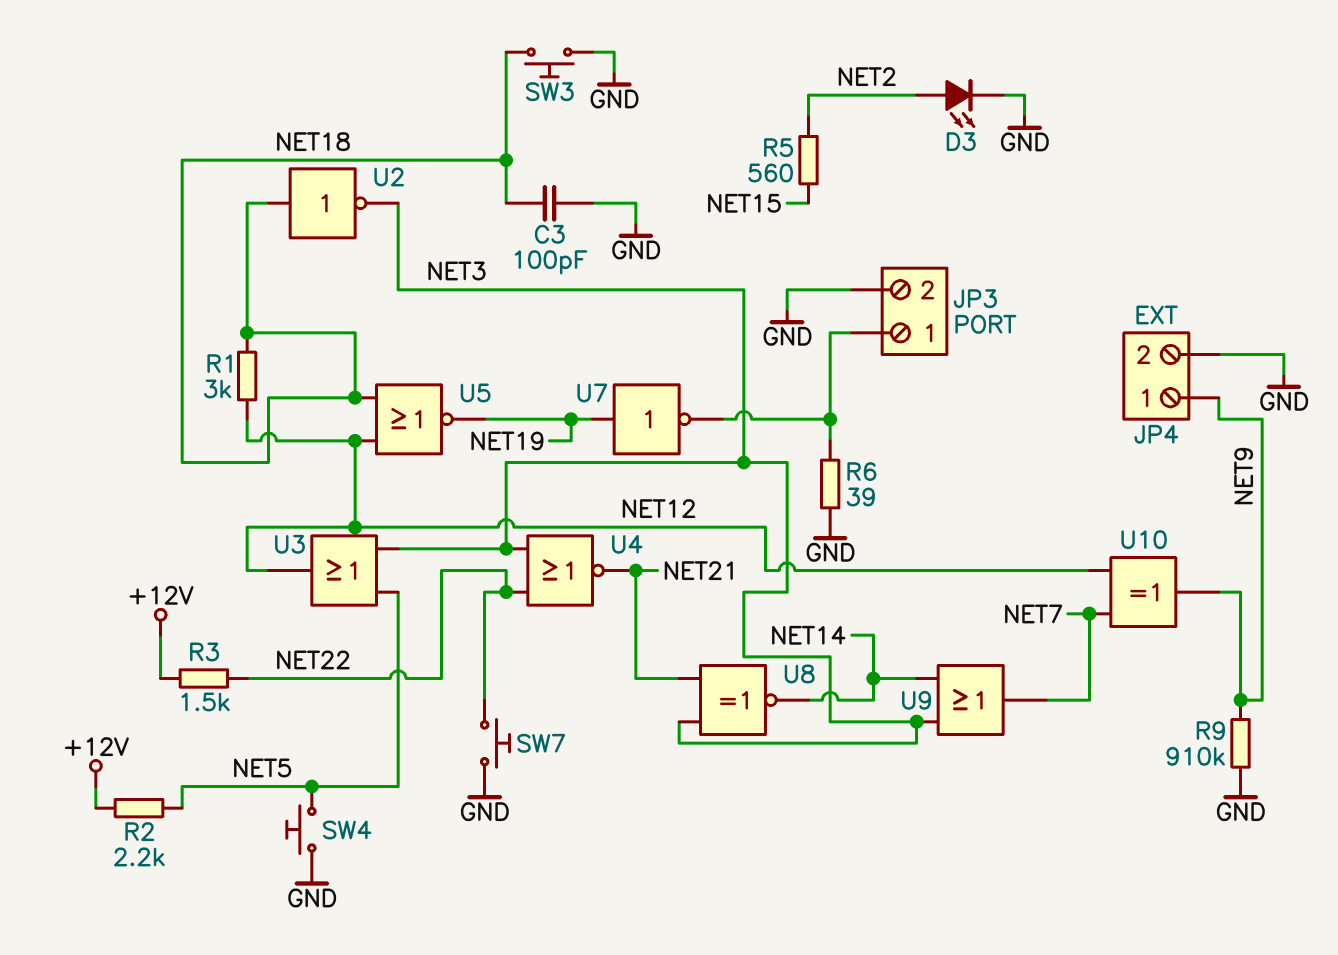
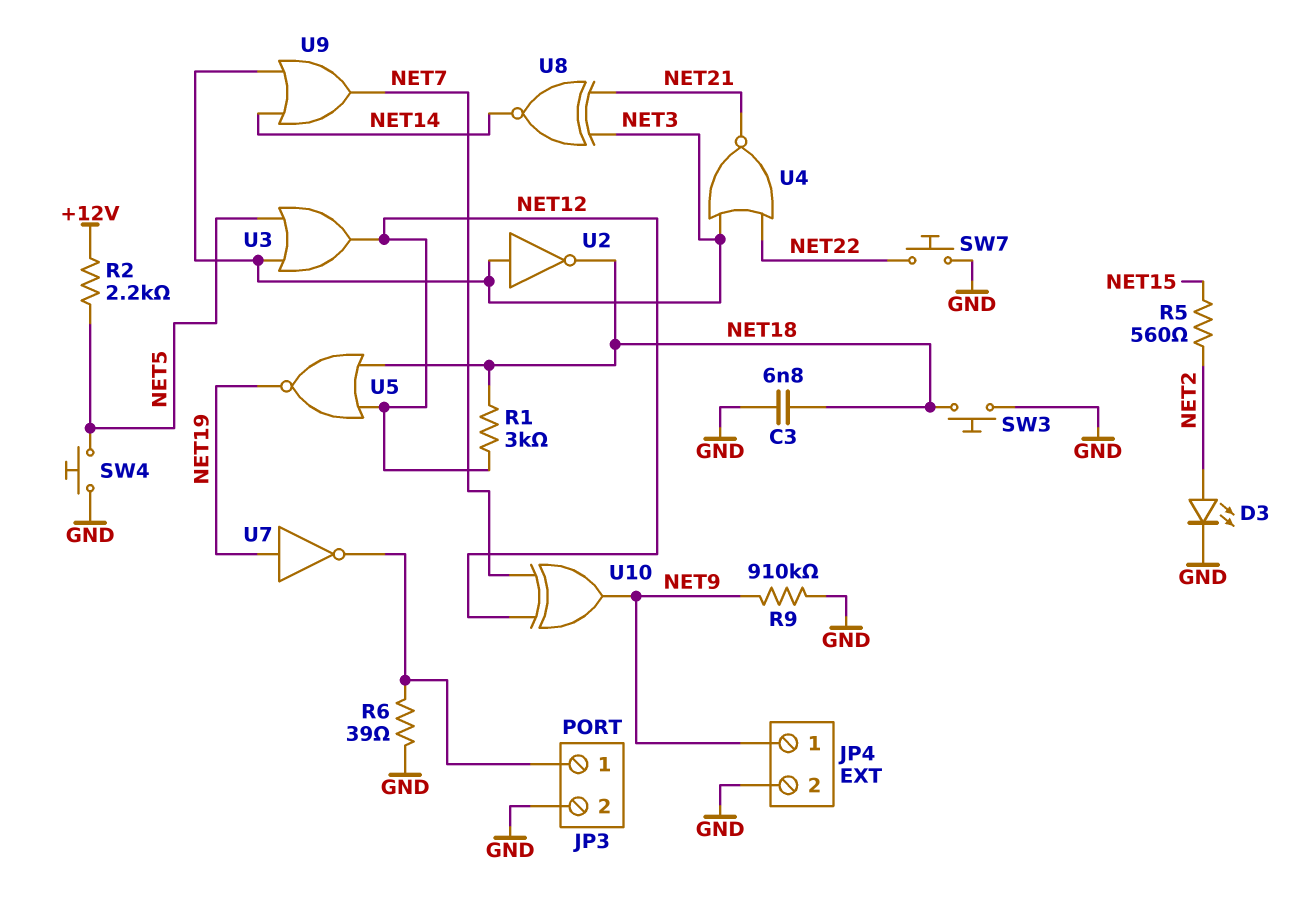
C3: 100pF (GND, NET18) -> 6.8nF (GND, NET18)
R3: 1.5k (+12V, NET22) -> none
U2: NOT (in NET18, out NET3) -> NOT (in NET3, out NET18)

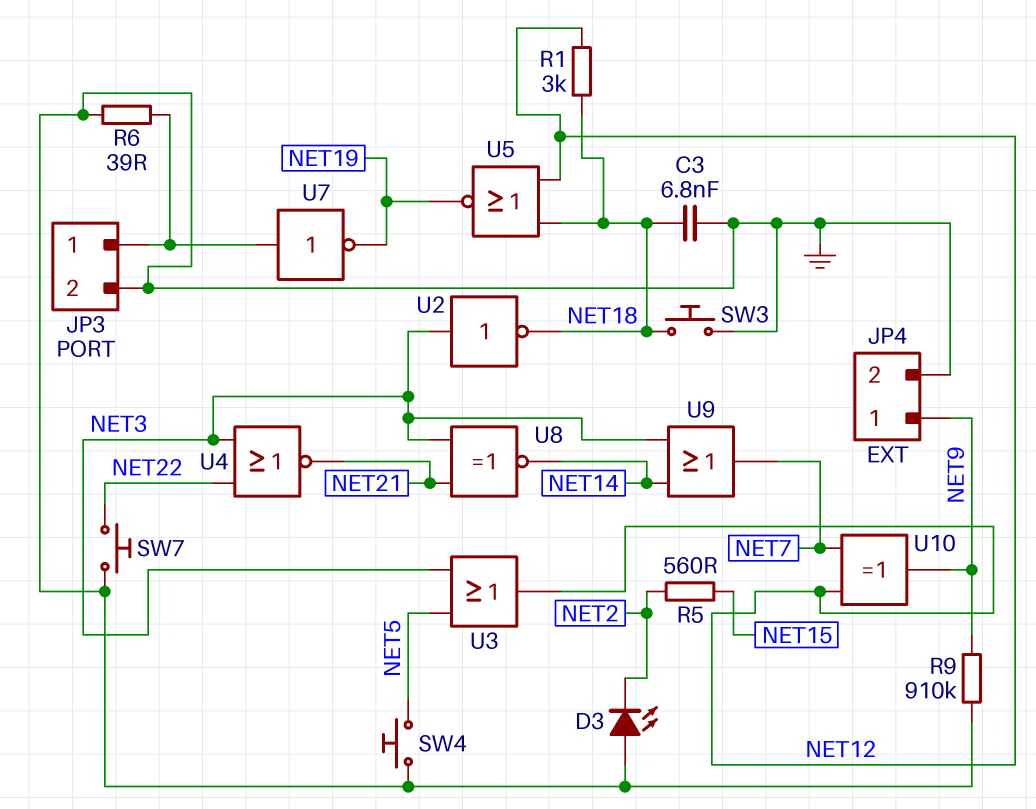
D3: LED (A NET2, K GND) -> LED (A GND, K NET2)
R2: 2.2k (+12V, NET5) -> none
U7: NOT (in NET19, out JP3/1) -> NOT (in JP3/1, out NET19)

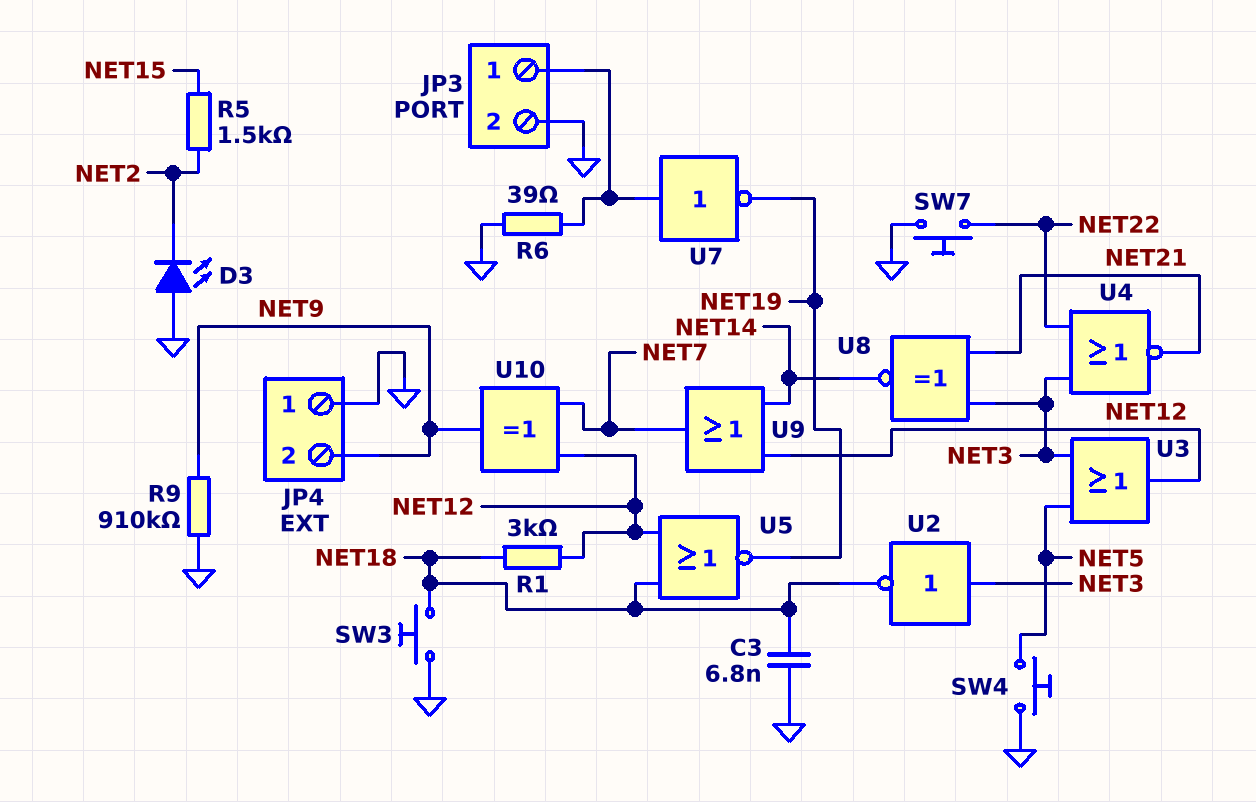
JP4 pin 1: NET9 -> GND
JP4 pin 2: GND -> NET9
R5: 560 (NET2, NET15) -> 1.5k (NET2, NET15)
U9: OR (in NET3, in NET14, out NET7) -> OR (in NET12, in NET14, out NET7)

